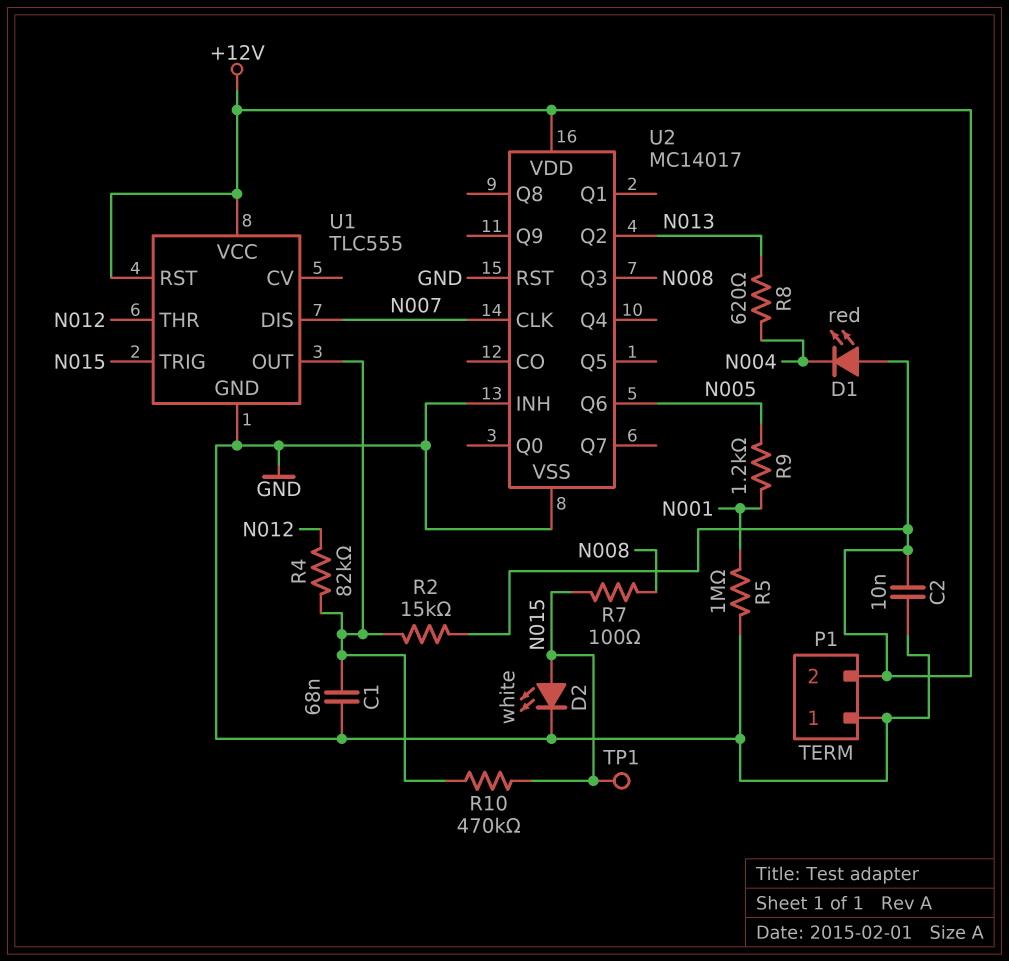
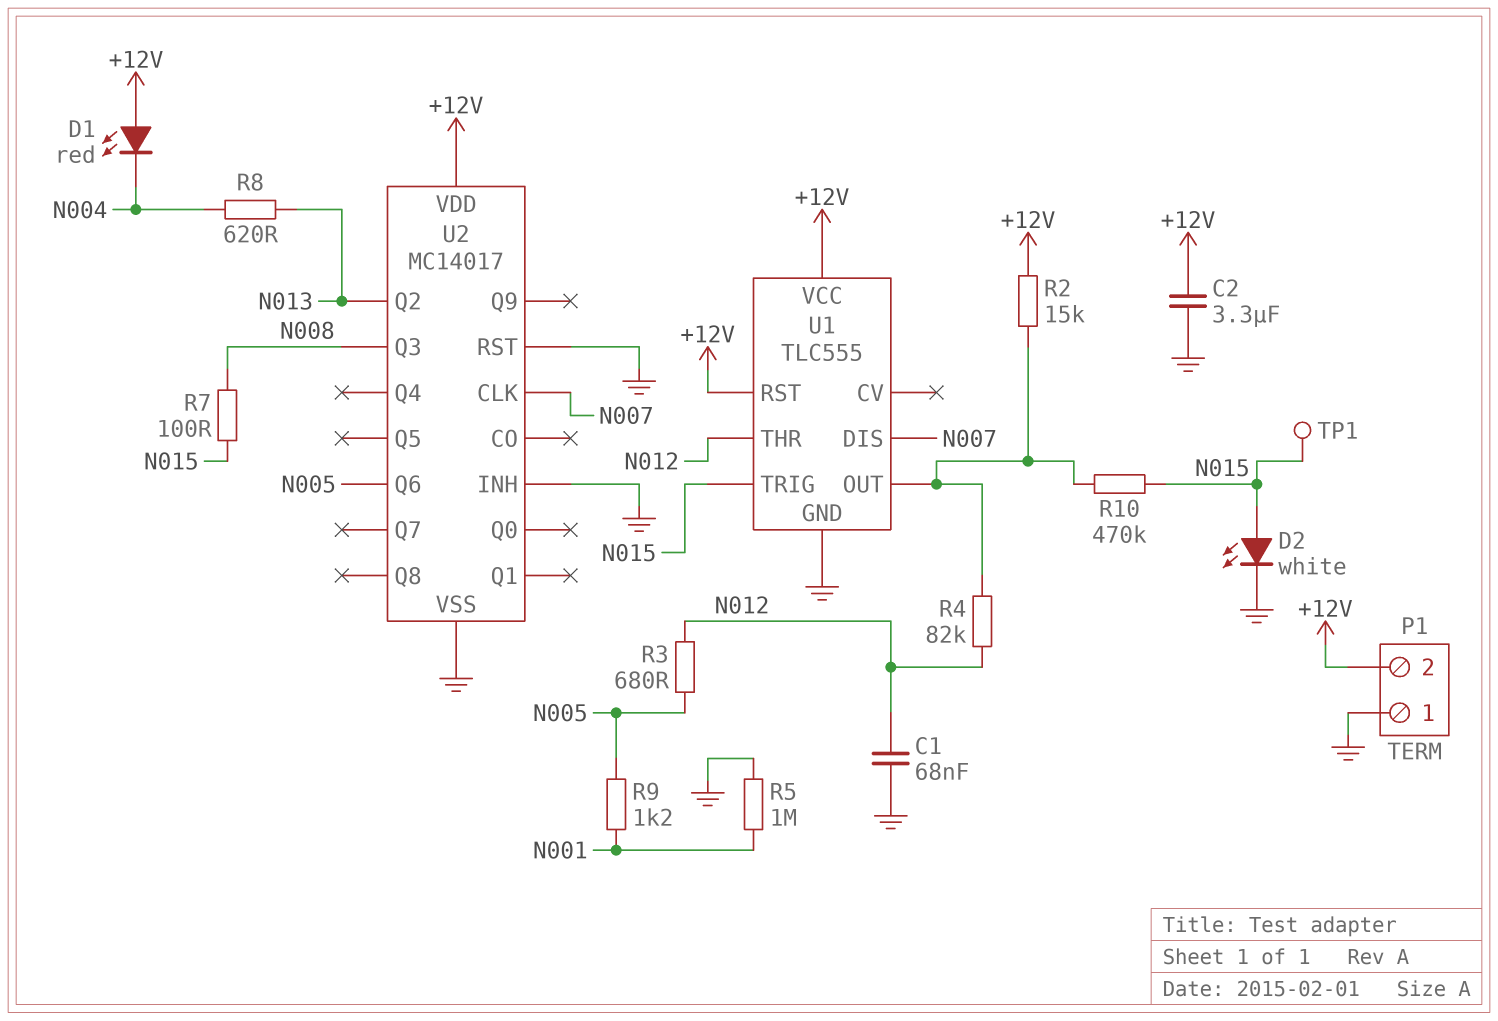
C1: 68nF (GND, U1/OUT) -> 68nF (GND, N012)
C2: 10nF (+12V, GND) -> 3.3uF (+12V, GND)
R3: none -> 680 (N005, N012)

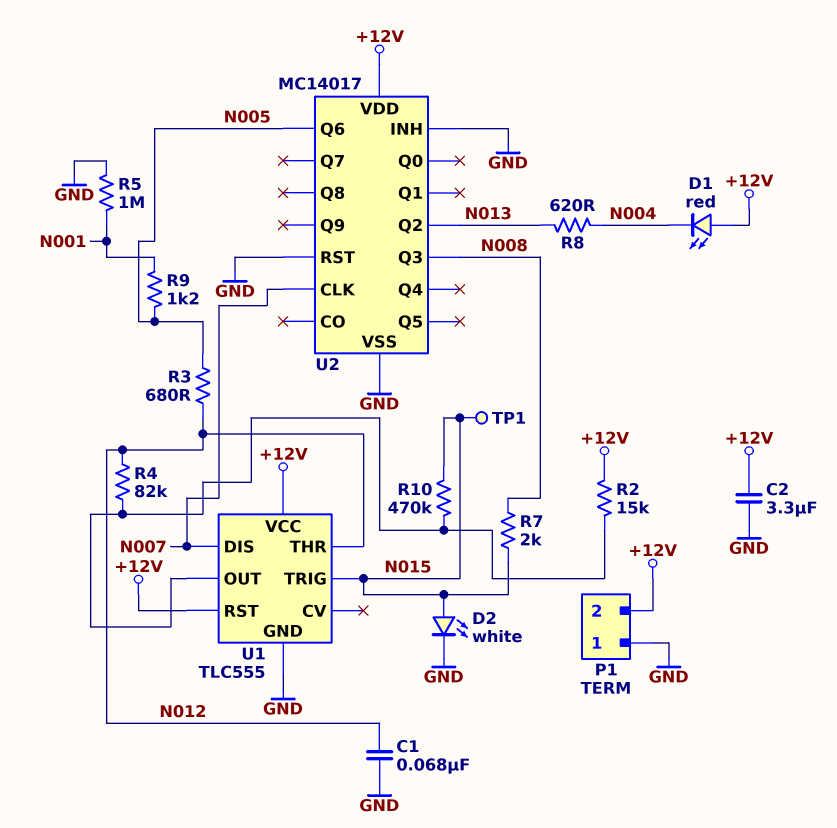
R7: 100 (N008, N015) -> 2k (N008, N015)

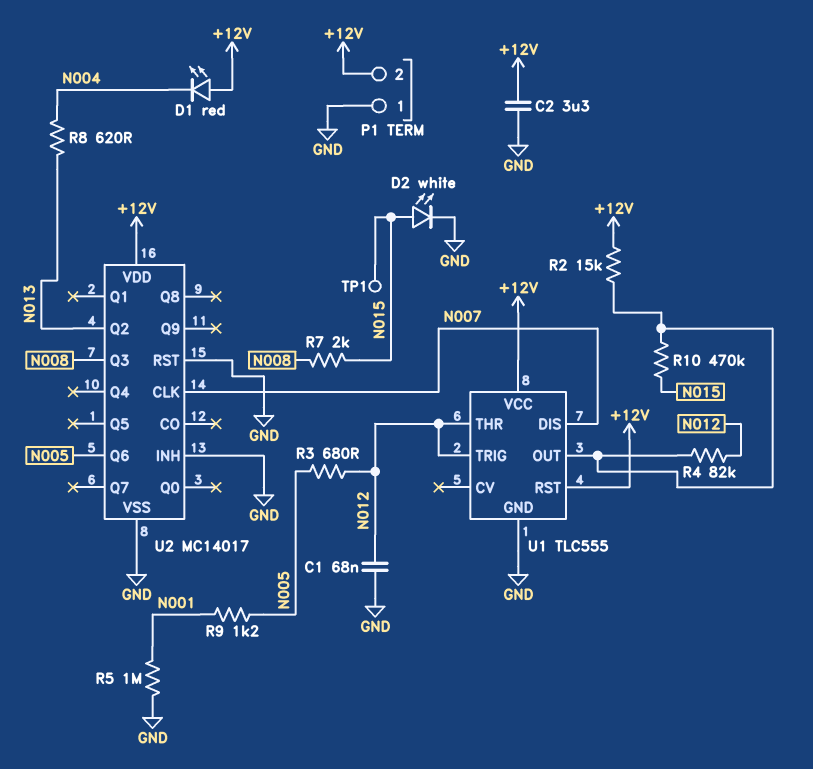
U1 pin TRIG: N015 -> N012

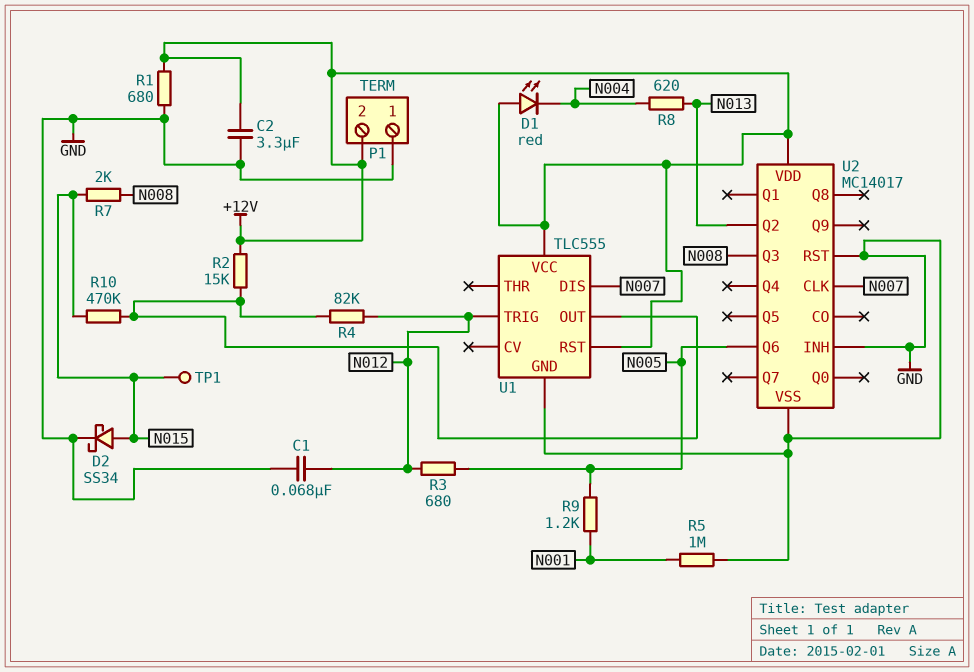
D2: LED white (A N015, K GND) -> schottky SS34 (A N015, K GND)
R1: none -> 680 (+12V, GND)
U1 pin THR: N012 -> none

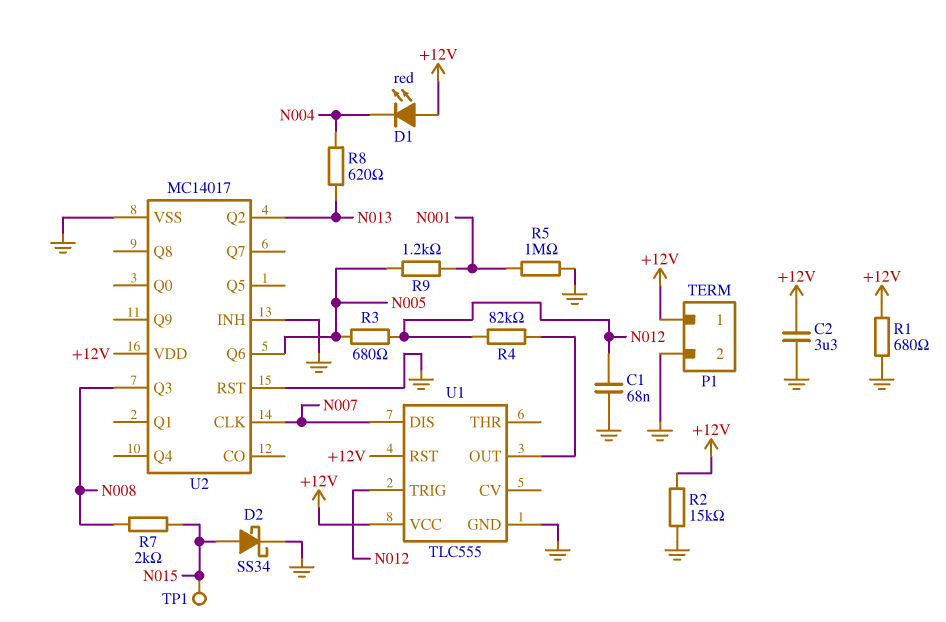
P1 pin 1: GND -> +12V
P1 pin 2: +12V -> GND
R2: 15k (+12V, U1/OUT) -> 15k (+12V, GND)
R10: 470k (N015, U1/OUT) -> none

